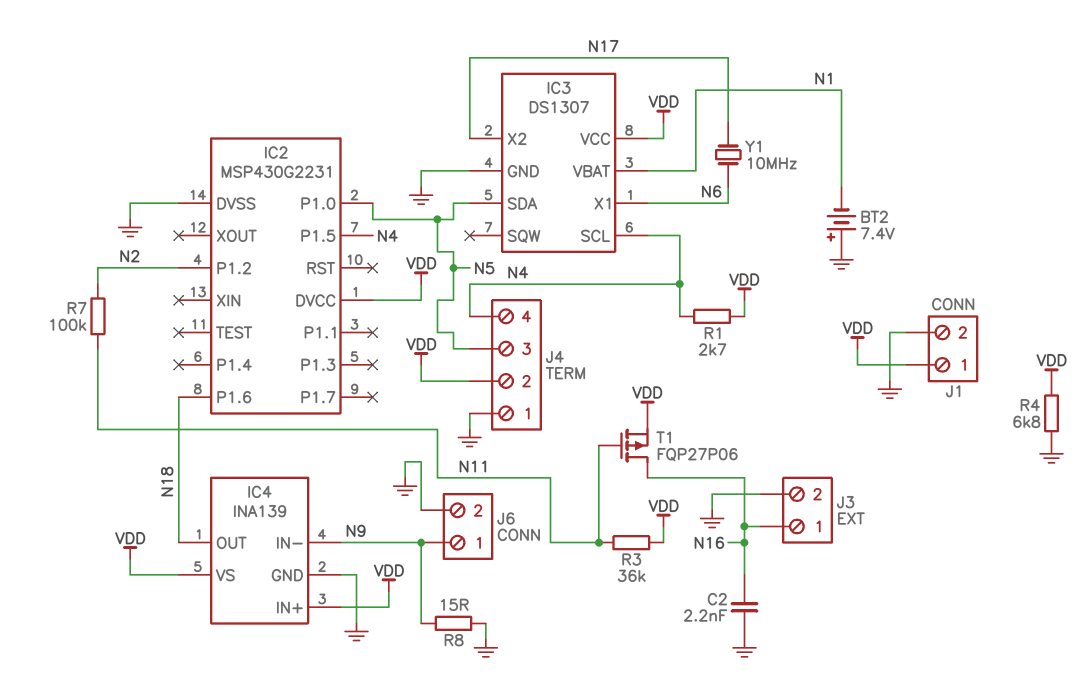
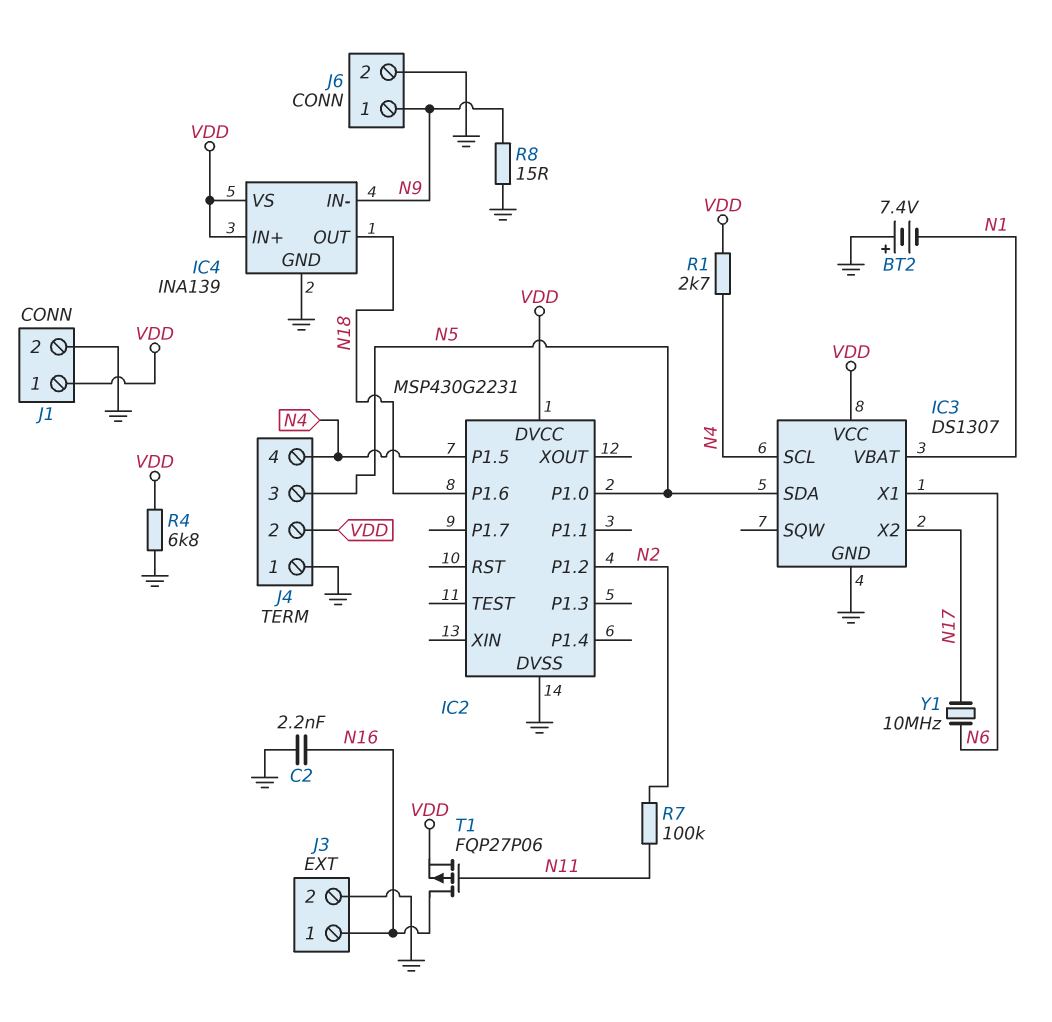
R3: 36k (N11, VDD) -> none

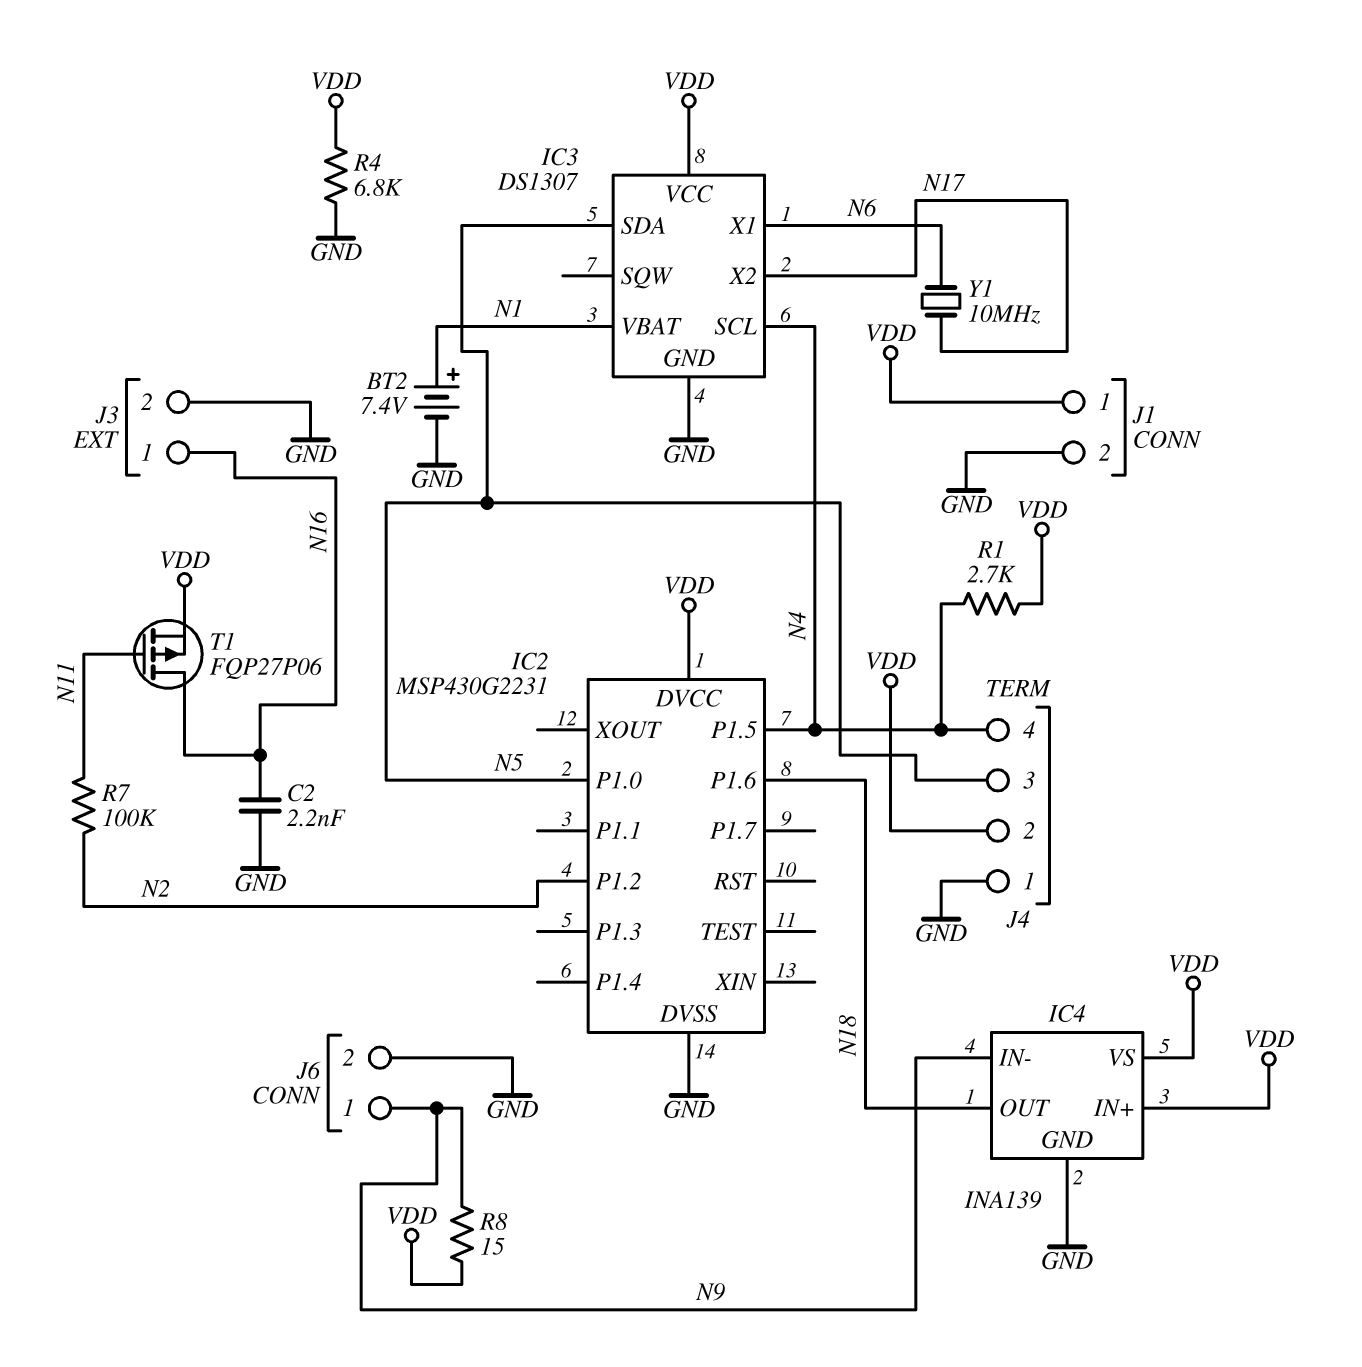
BT2: 7.4V (plus GND, minus N1) -> 7.4V (plus N1, minus GND)
R8: 15 (GND, N9) -> 15 (N9, VDD)

